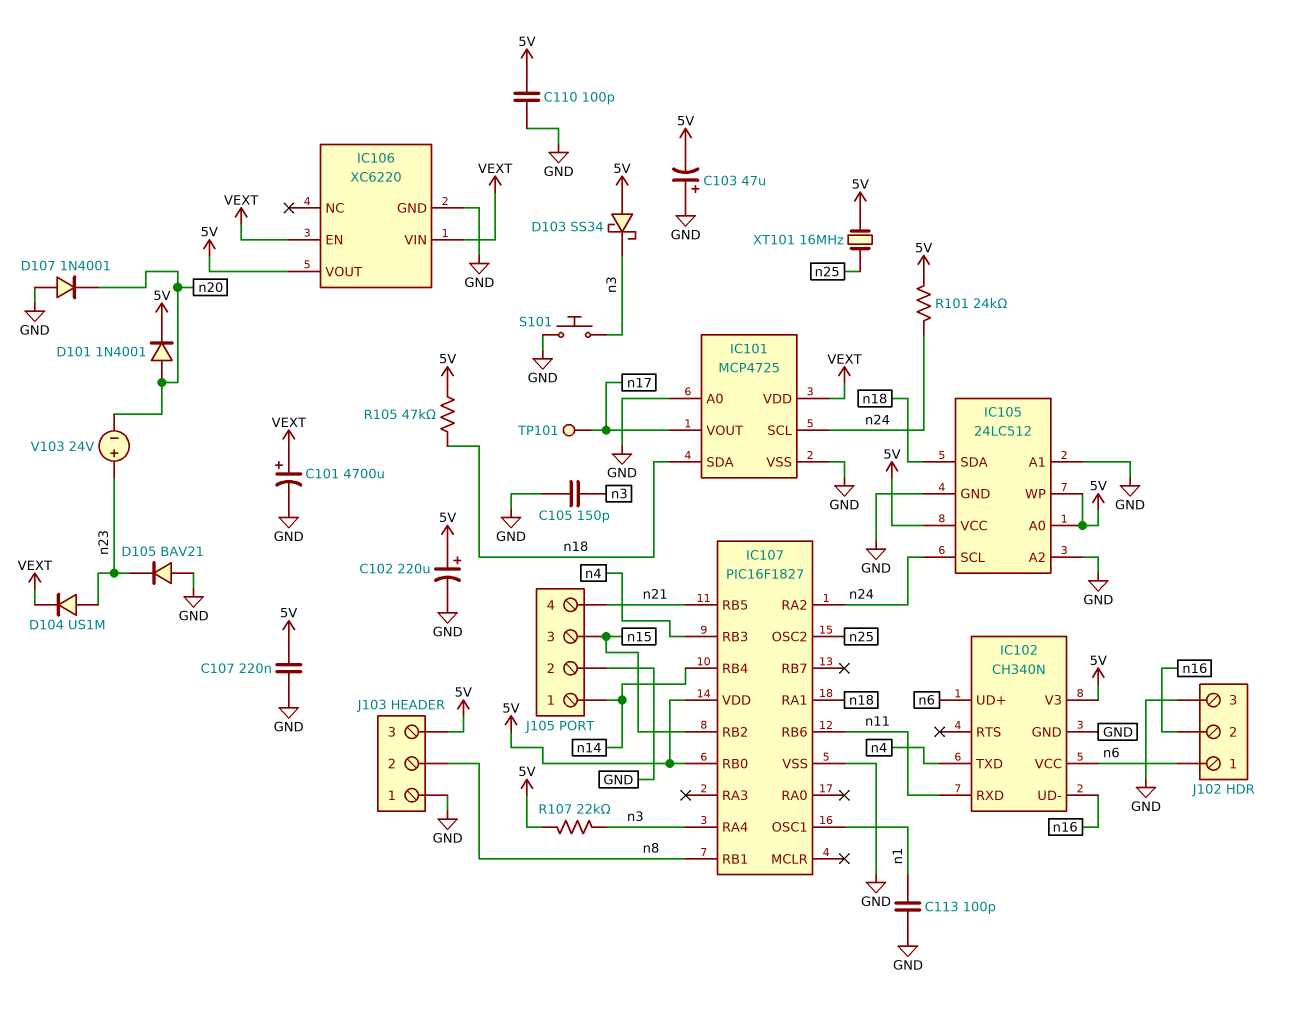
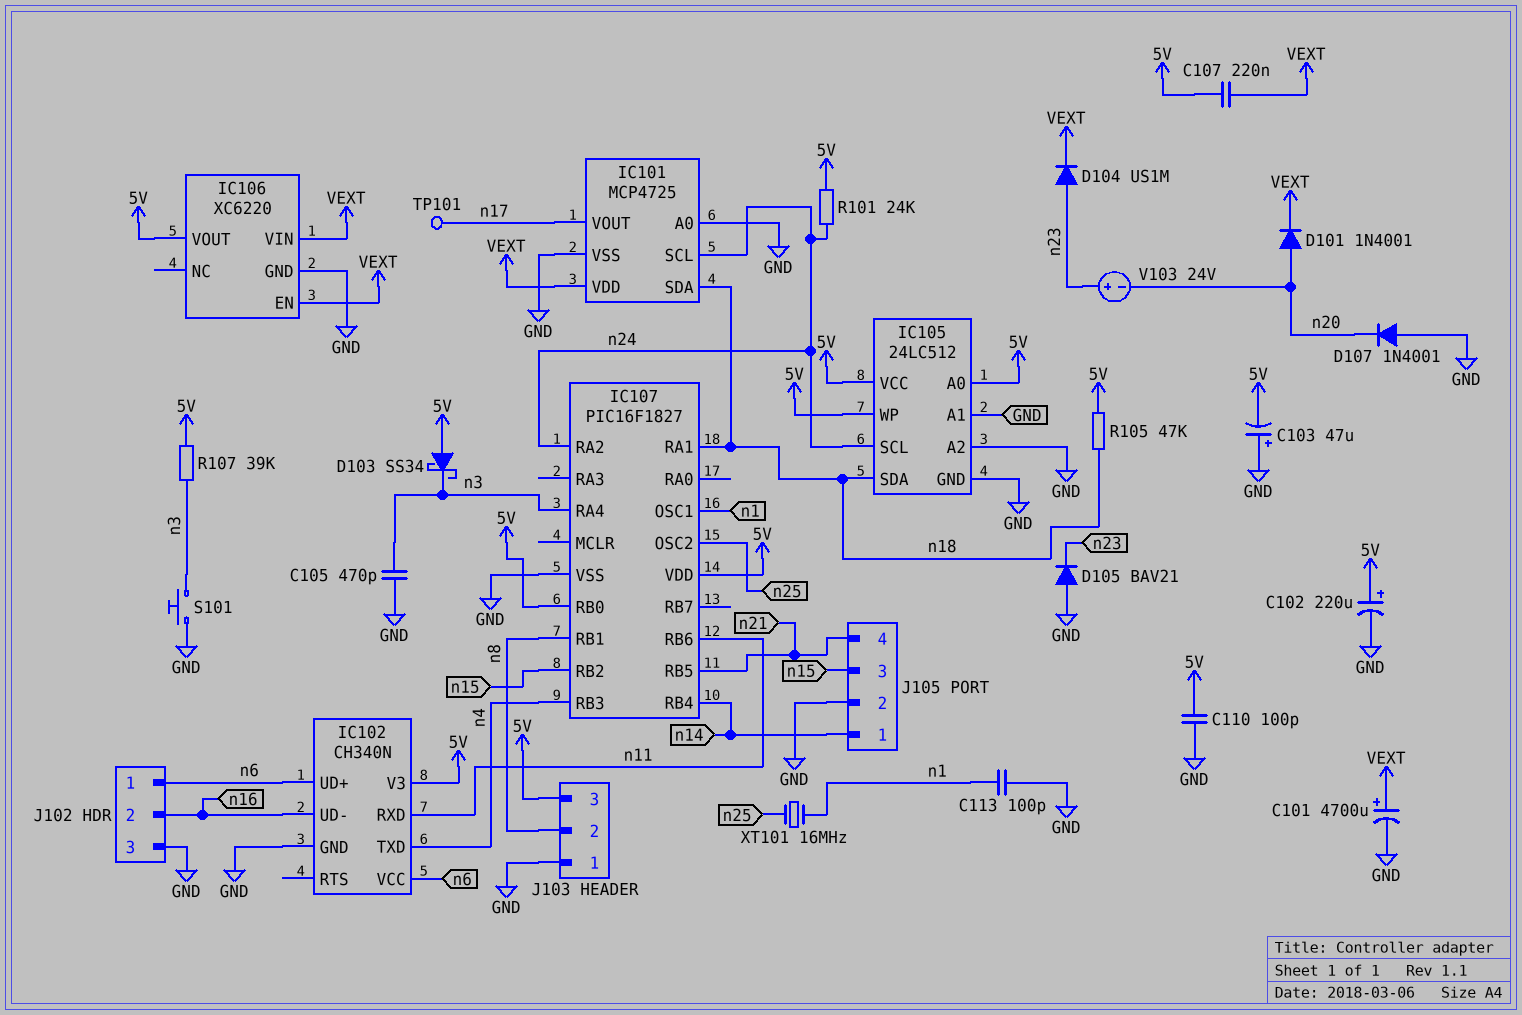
C105: 150pF (GND, n3) -> 470pF (GND, n3)
C107: 220nF (5V, GND) -> 220nF (5V, VEXT)
D101: diode 1N4001 (A n20, K 5V) -> diode 1N4001 (A n20, K VEXT)
R107: 22k (5V, n3) -> 39k (5V, n3)
XT101: 16MHz (5V, n25) -> 16MHz (n1, n25)

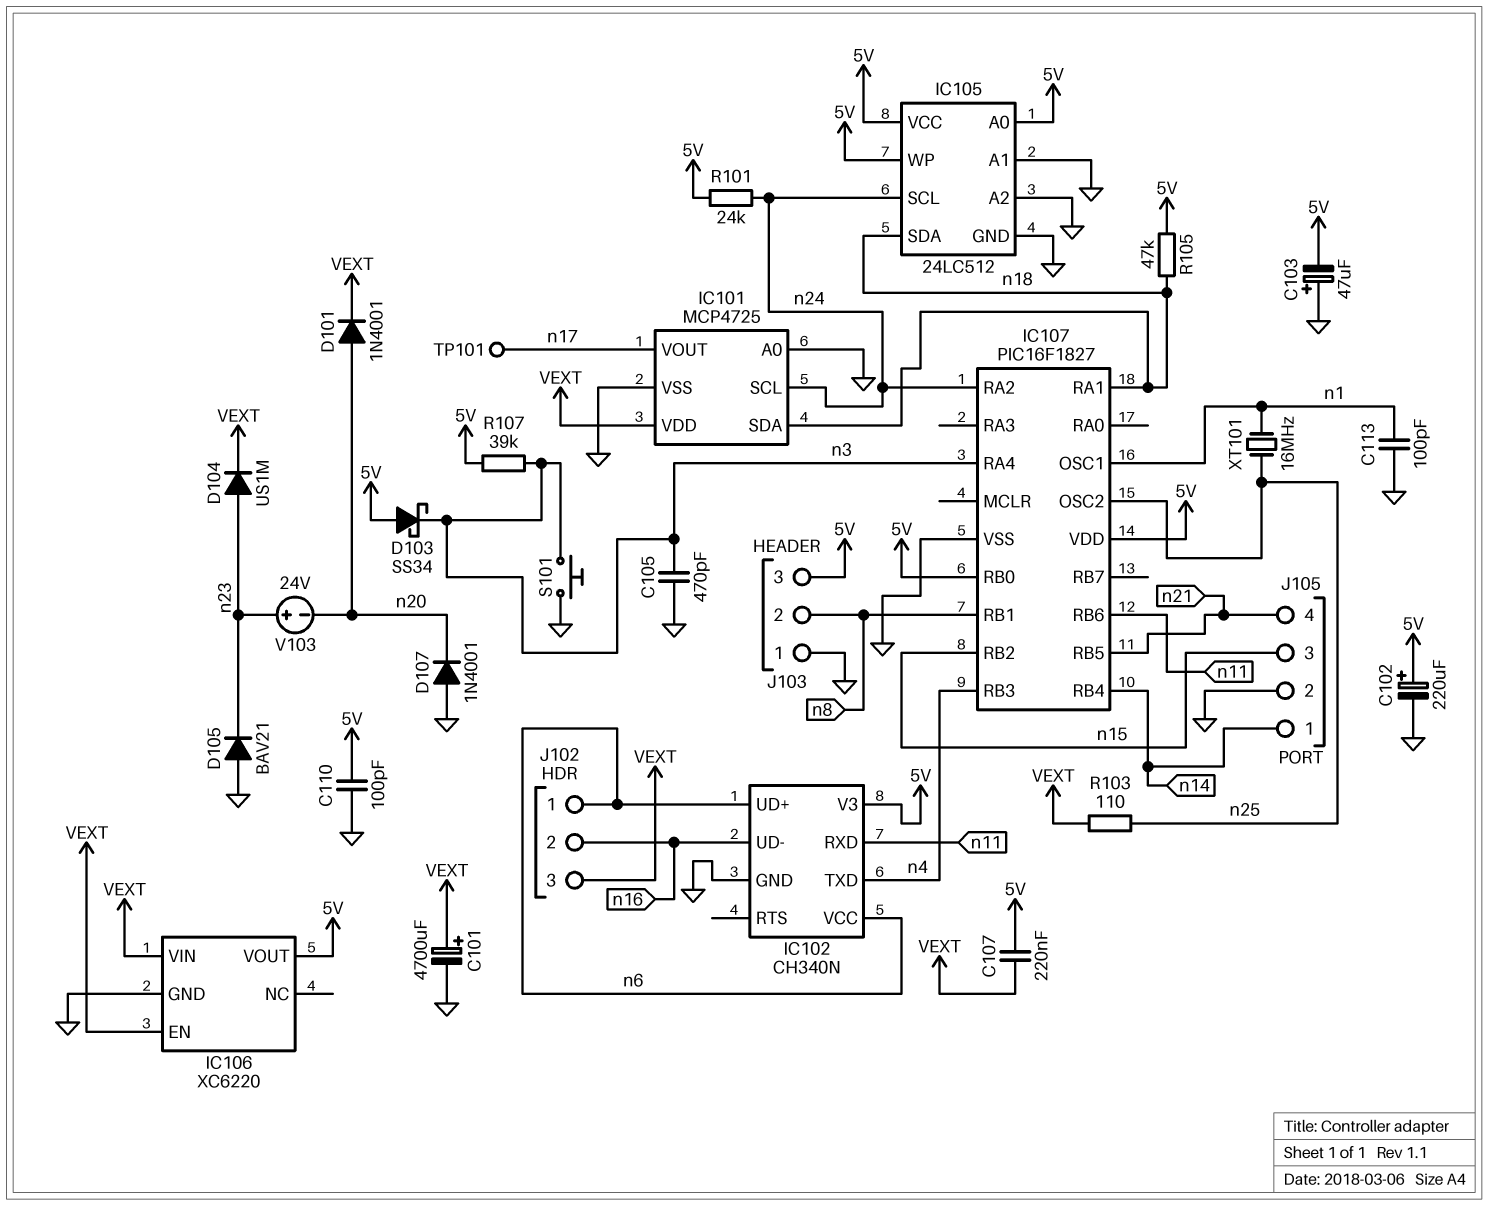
J102 pin 3: GND -> VEXT
R103: none -> 110 (VEXT, n25)

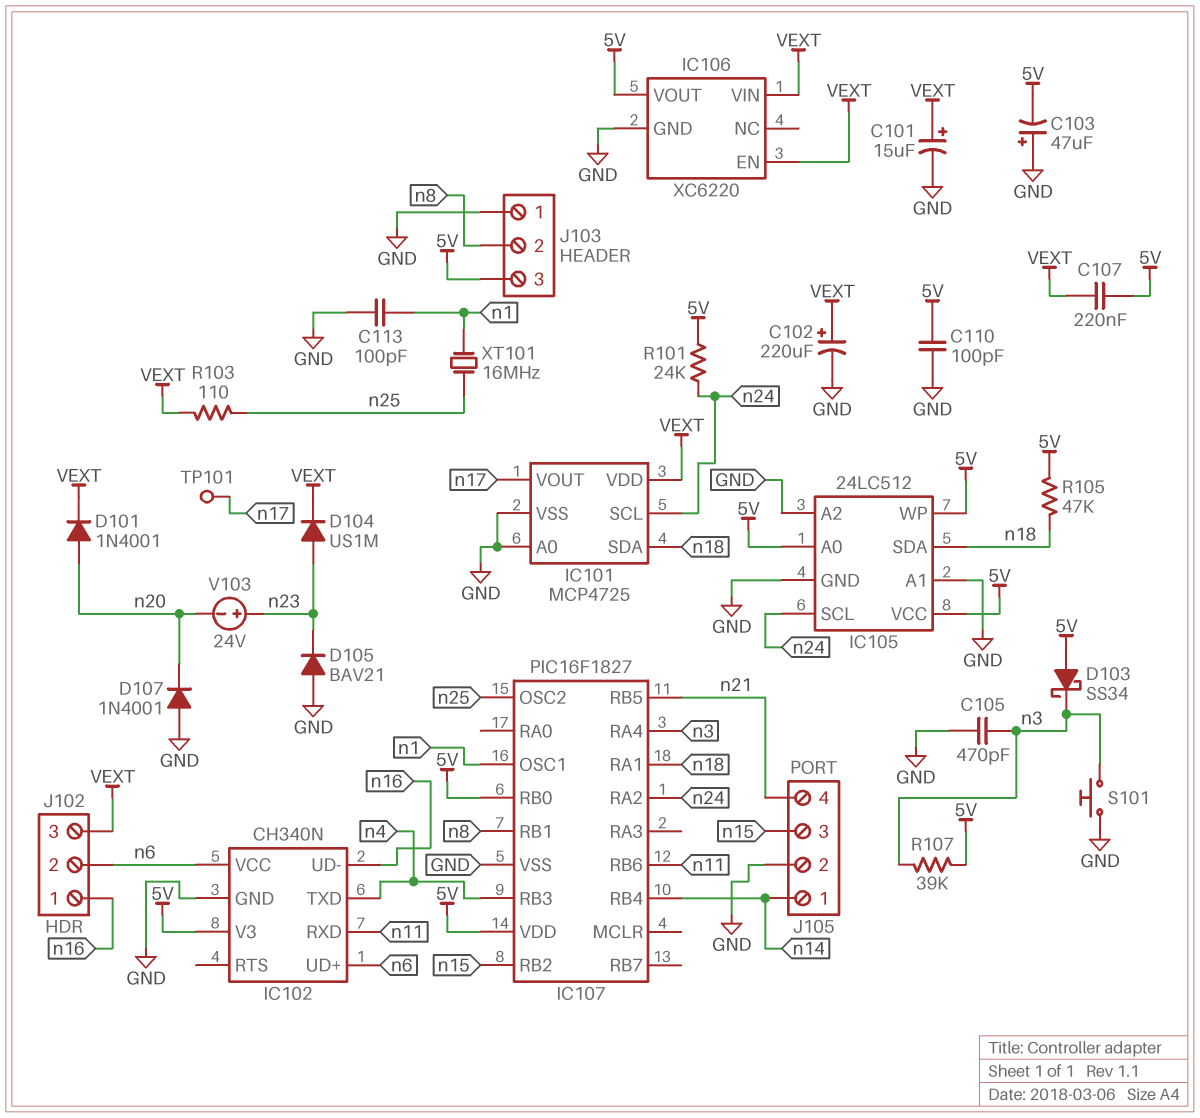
C101: 4700uF (plus VEXT, minus GND) -> 15uF (plus VEXT, minus GND)
C102: 220uF (plus 5V, minus GND) -> 220uF (plus VEXT, minus GND)
J102 pin 1: n6 -> n16
J102 pin 2: n16 -> n6

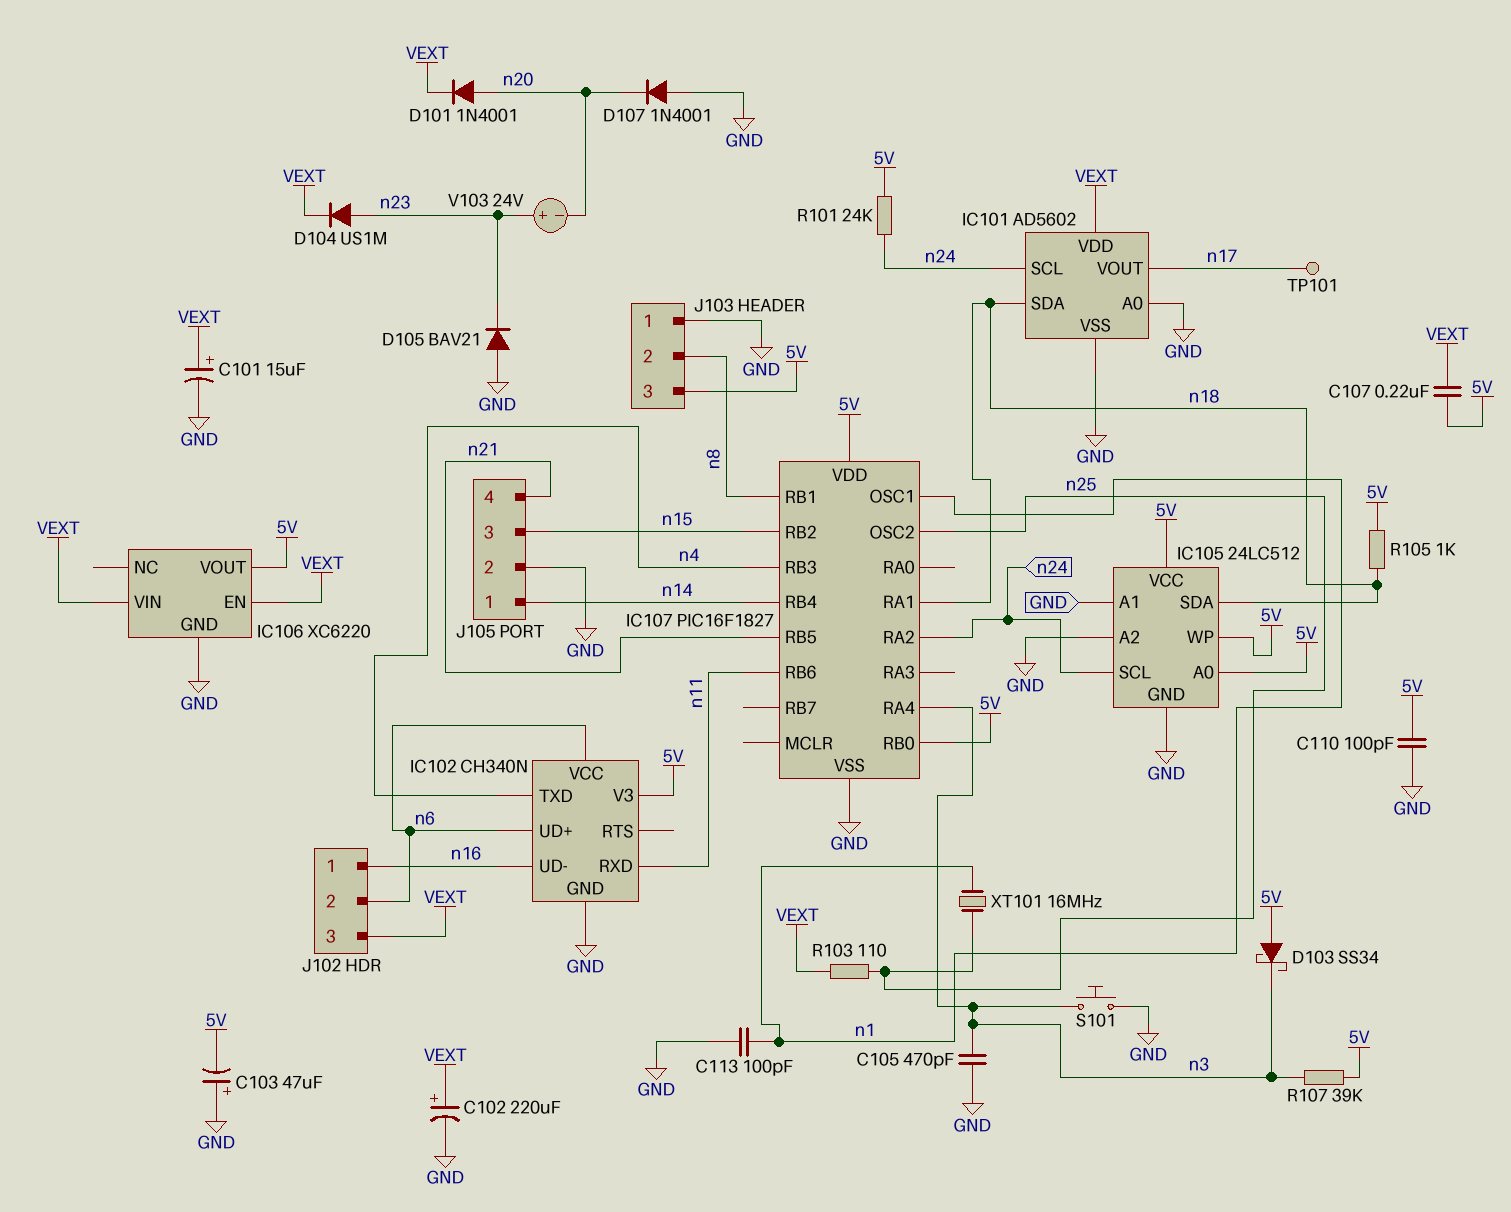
IC101: MCP4725 -> AD5602
R105: 47k (5V, n18) -> 1k (5V, n18)

